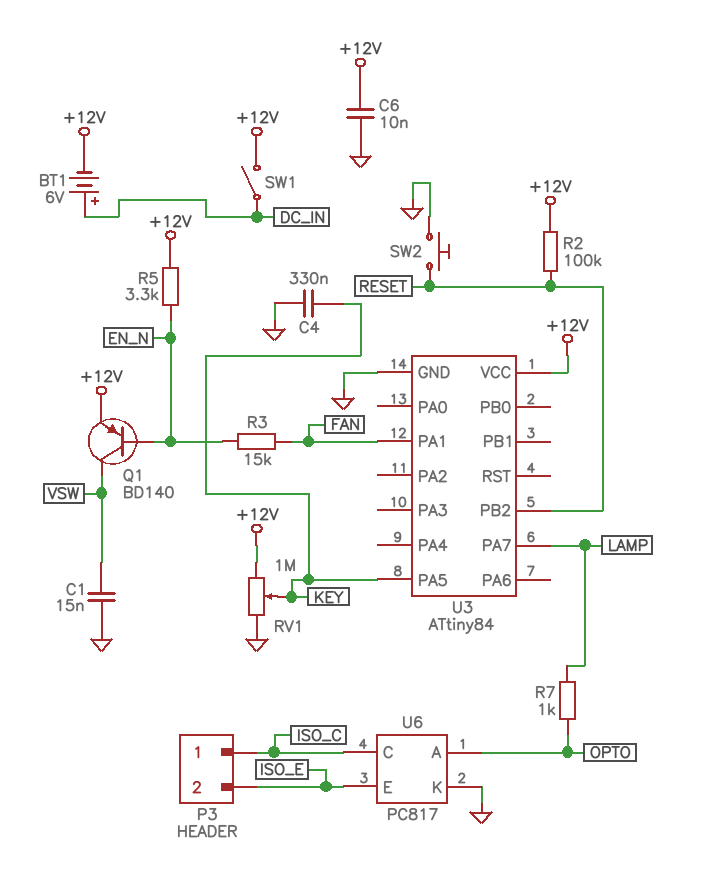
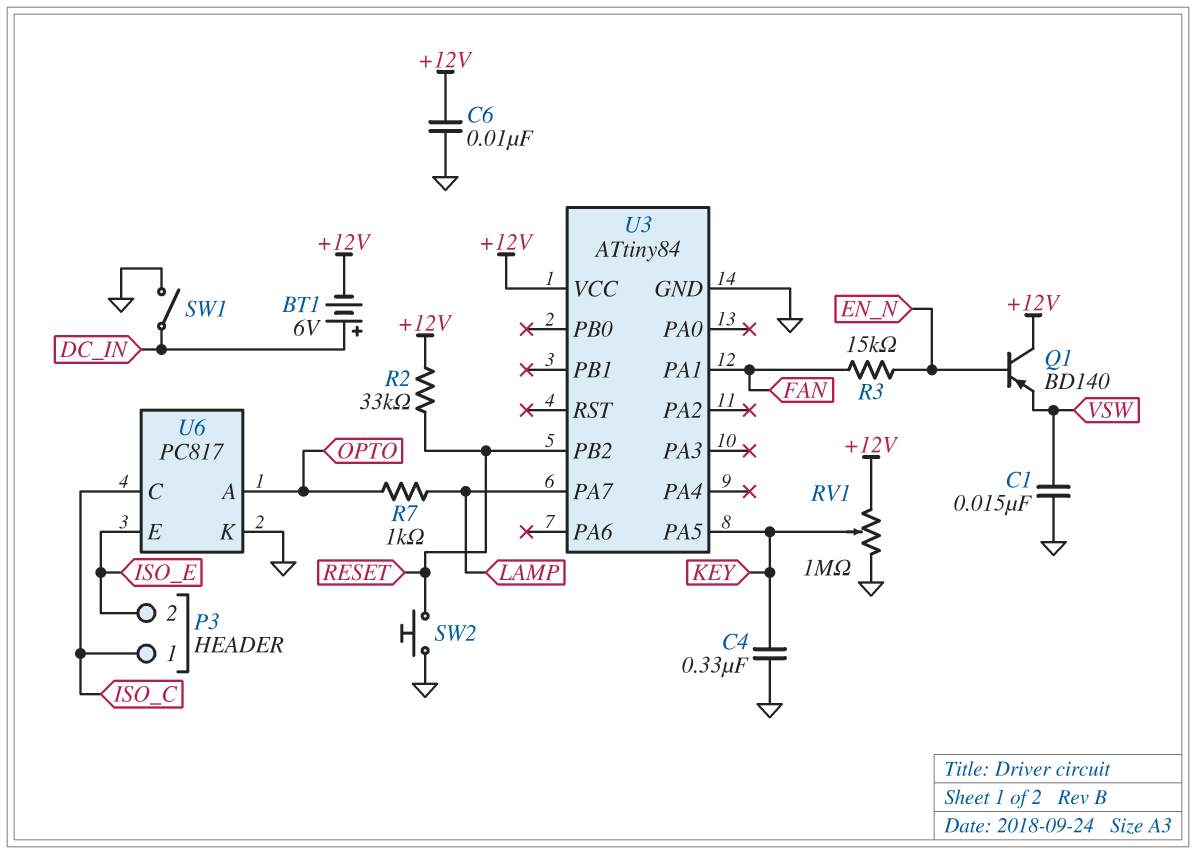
Q1: PNP BD140 (B EN_N, C VSW, E +12V) -> PNP BD140 (B EN_N, C +12V, E VSW)
R2: 100k (+12V, RESET) -> 33k (+12V, RESET)
R5: 3.3k (+12V, EN_N) -> none
SW1: switch (+12V, DC_IN) -> switch (DC_IN, GND)

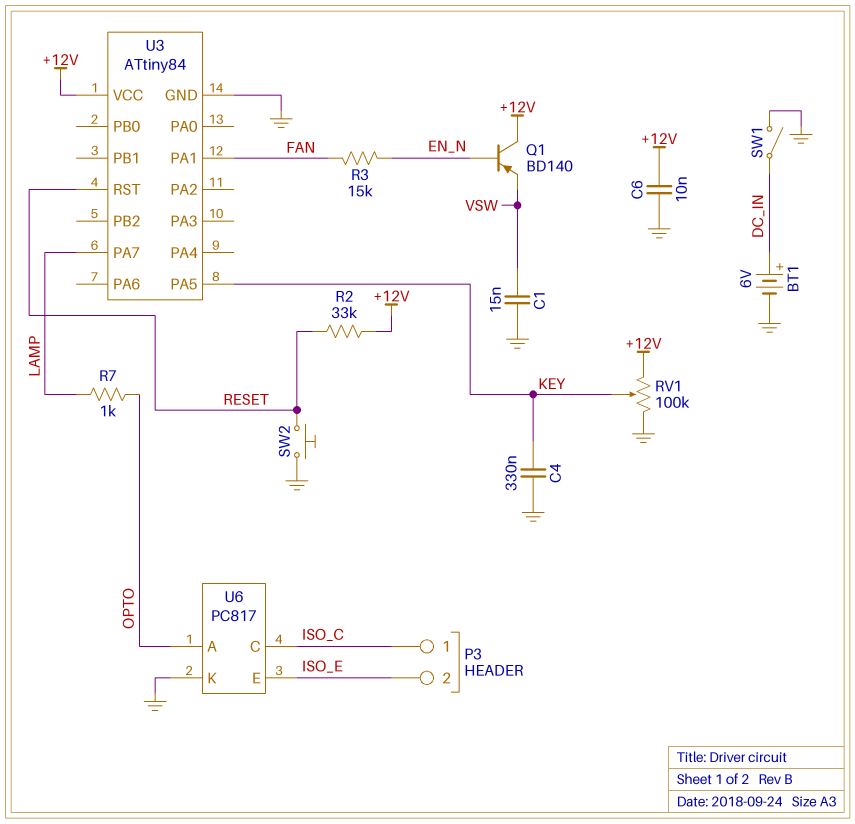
BT1: 6V (plus DC_IN, minus +12V) -> 6V (plus DC_IN, minus GND)
RV1: 1M (+12V, GND, wiper KEY) -> 100k (+12V, GND, wiper KEY)
U3 pin PB2: RESET -> none
U3 pin RST: none -> RESET

